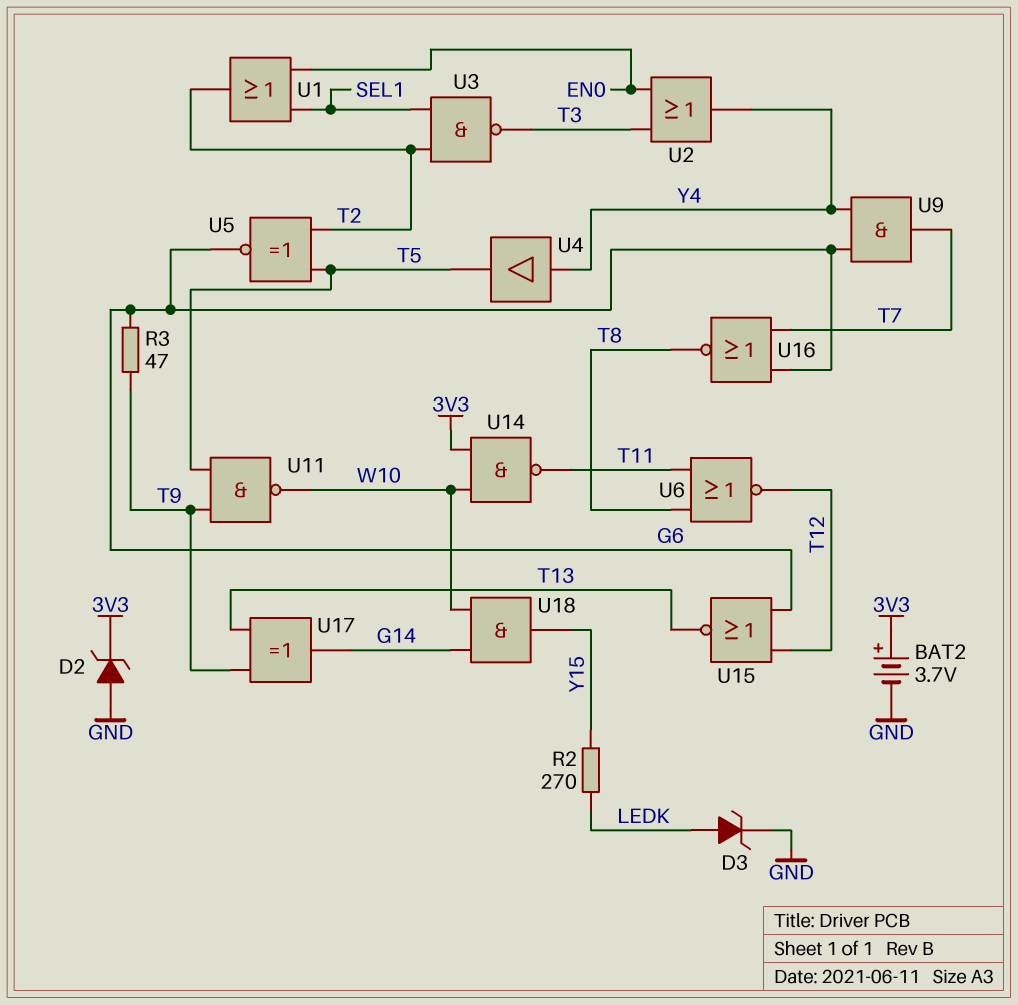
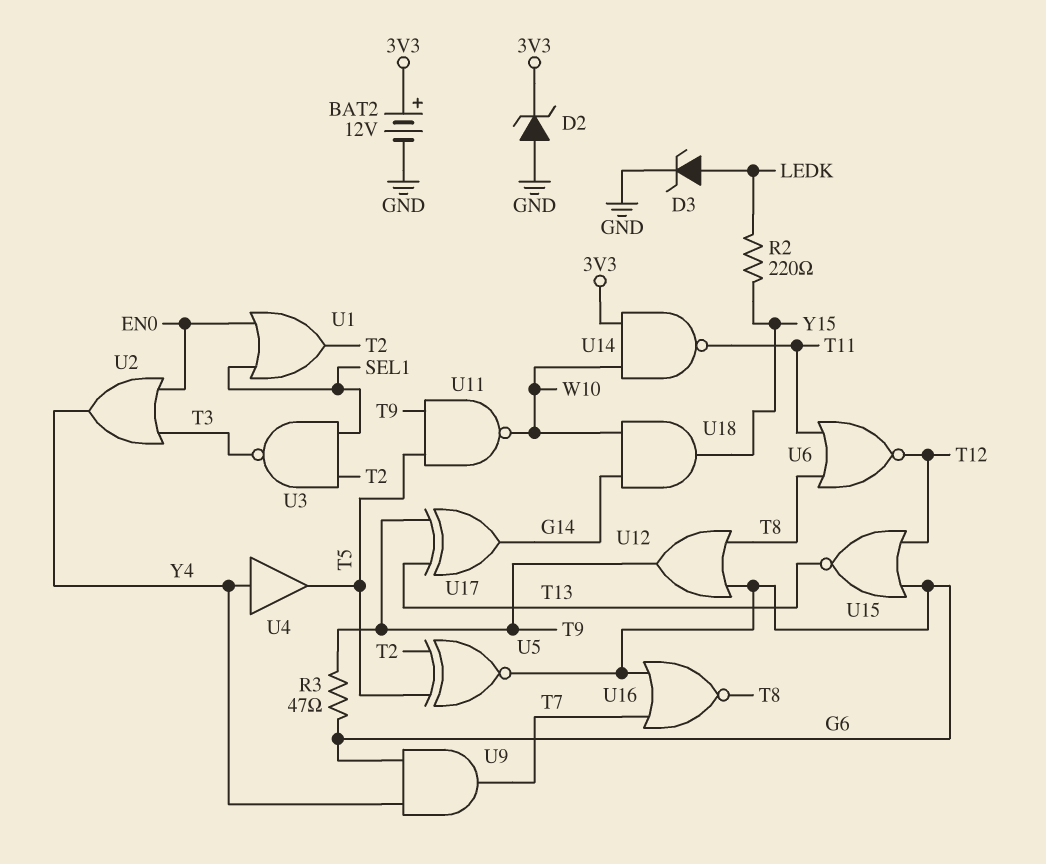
BAT2: 3.7V (plus 3V3, minus GND) -> 12V (plus 3V3, minus GND)
R2: 270 (LEDK, Y15) -> 220 (LEDK, Y15)
U12: none -> OR (in G6, in T8, out T9)

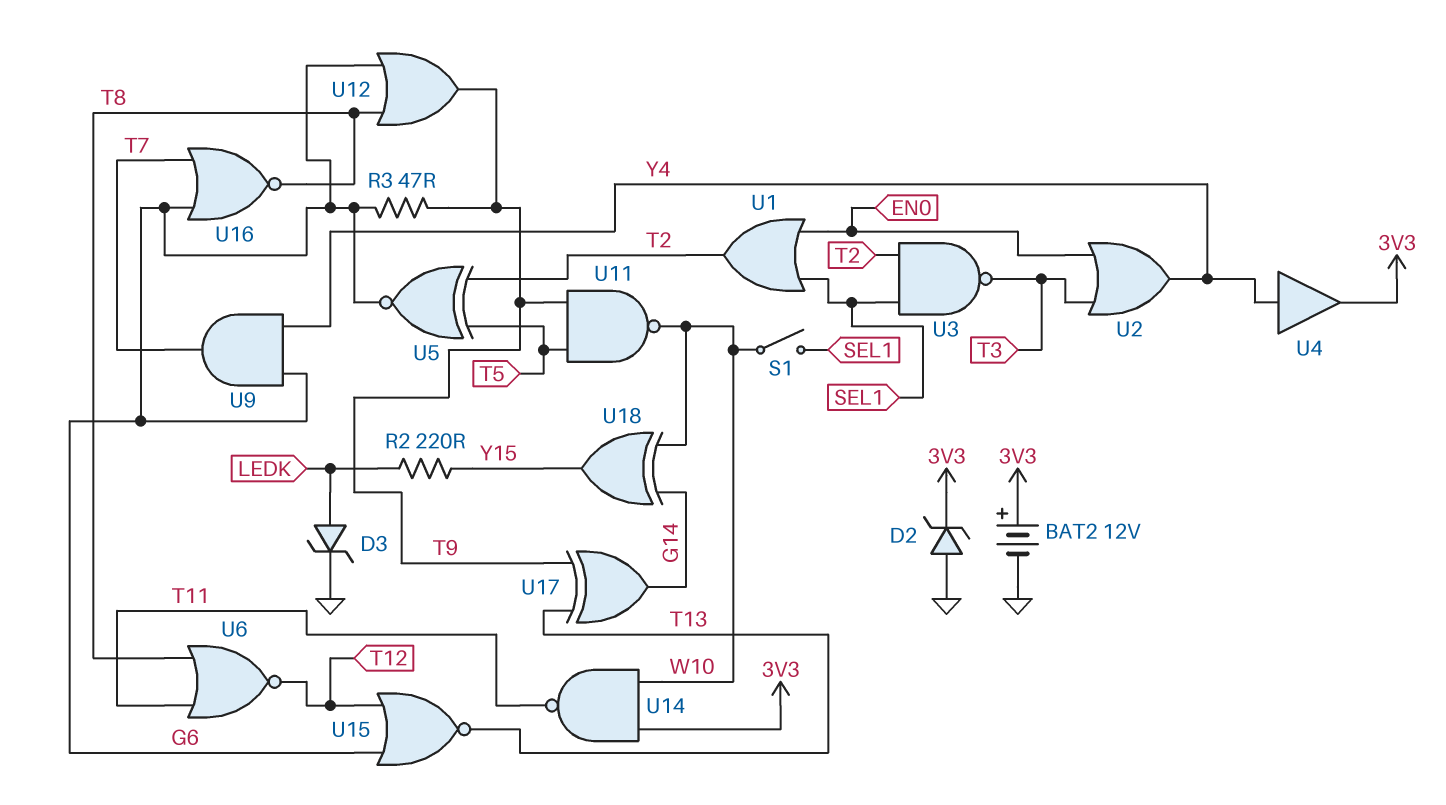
S1: none -> switch (SEL1, W10)
U4: buffer (in Y4, out T5) -> buffer (in Y4, out 3V3)
U18: AND (in G14, in W10, out Y15) -> XOR (in G14, in W10, out Y15)

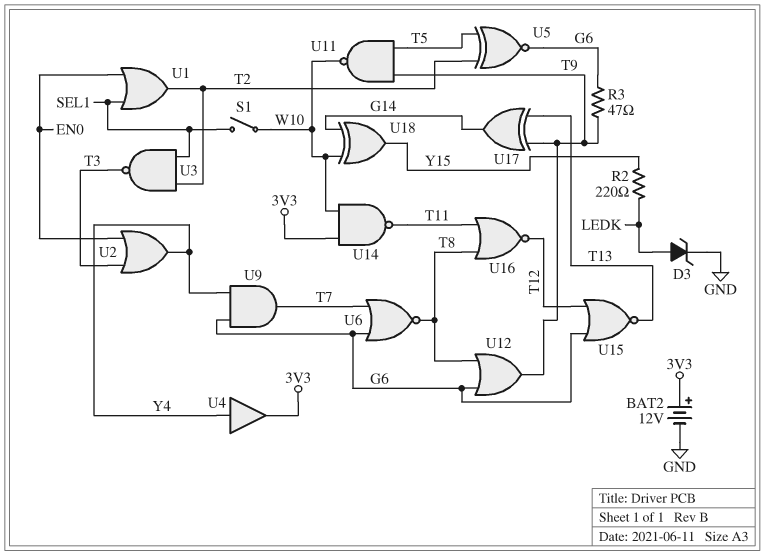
D2: zener (A GND, K 3V3) -> none
U6: NOR (in T8, in T11, out T12) -> NOR (in G6, in T7, out T8)
U16: NOR (in G6, in T7, out T8) -> NOR (in T8, in T11, out T12)

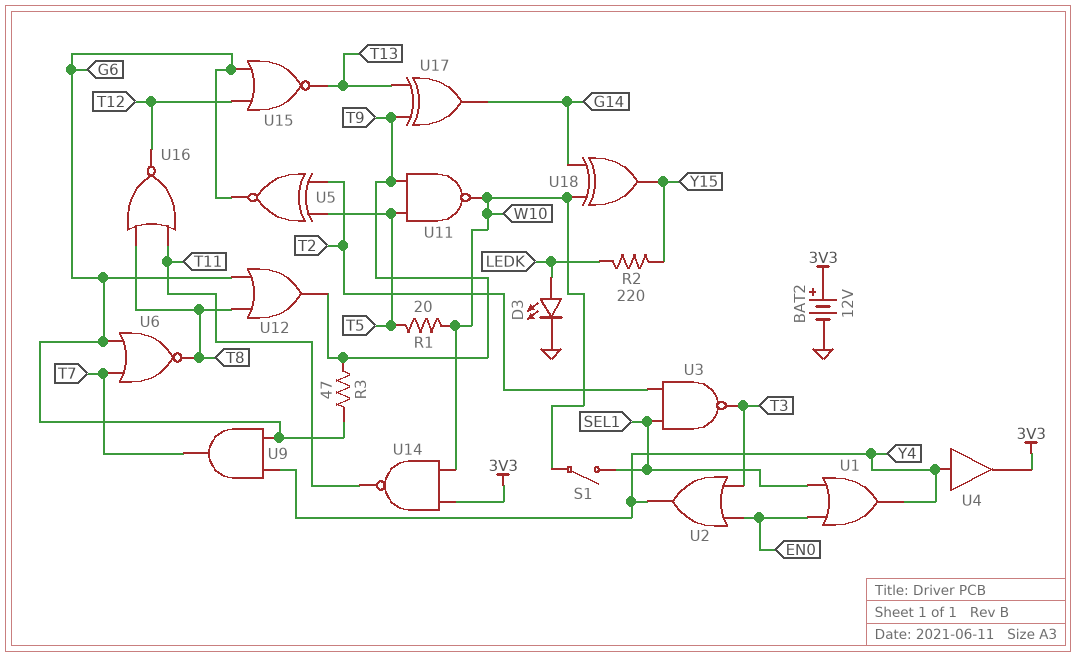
D3: zener (A LEDK, K GND) -> LED (A LEDK, K GND)
R1: none -> 20 (T5, W10)
U1: OR (in EN0, in SEL1, out T2) -> OR (in EN0, in SEL1, out Y4)

